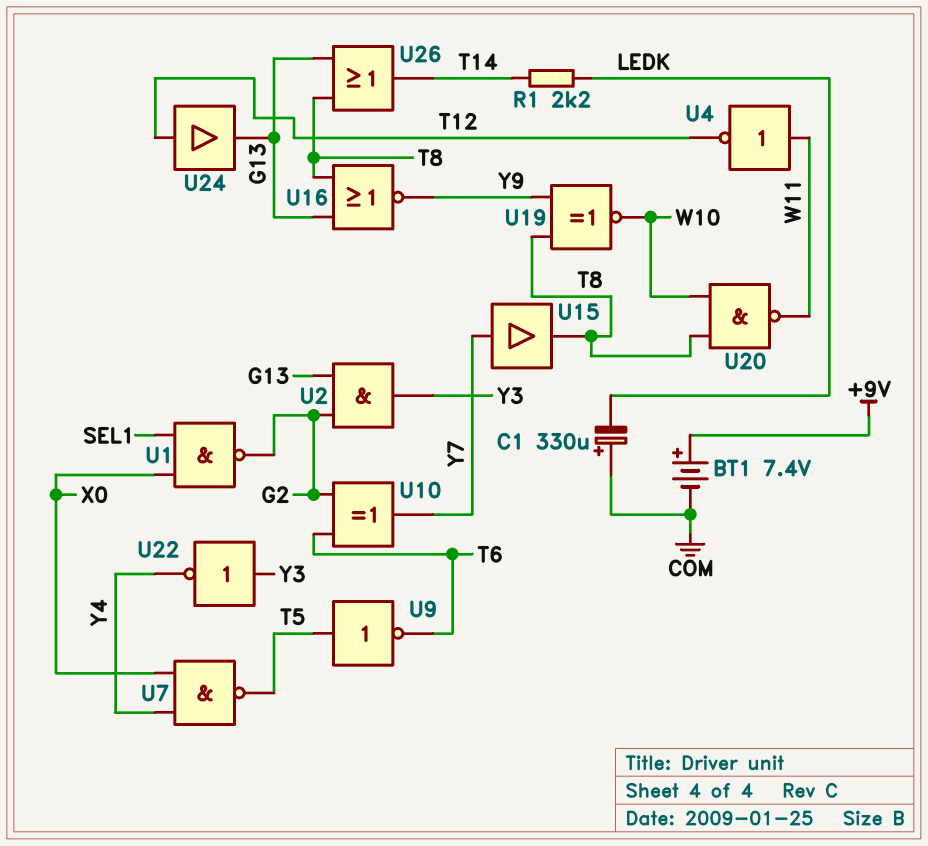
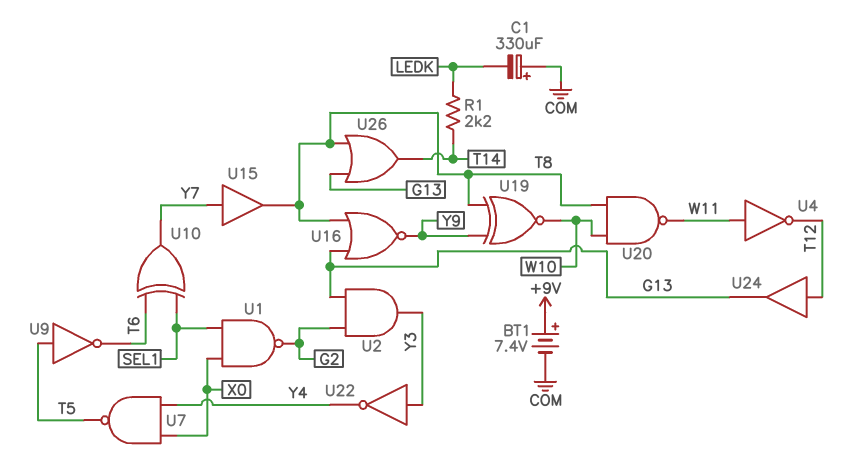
U10: XOR (in G2, in T6, out Y7) -> XOR (in SEL1, in T6, out Y7)

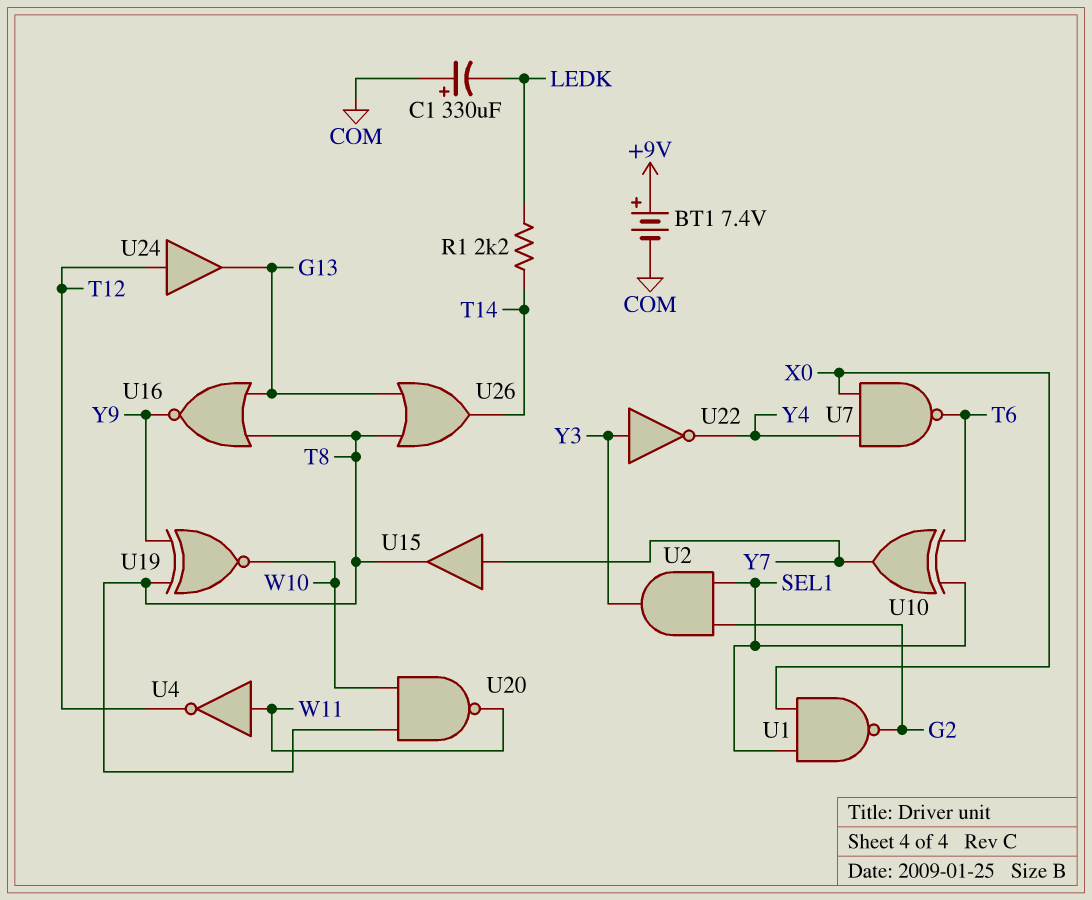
U2: AND (in G2, in G13, out Y3) -> AND (in G2, in SEL1, out Y3)
U7: NAND (in X0, in Y4, out T5) -> NAND (in X0, in Y4, out T6)
U9: NOT (in T5, out T6) -> none

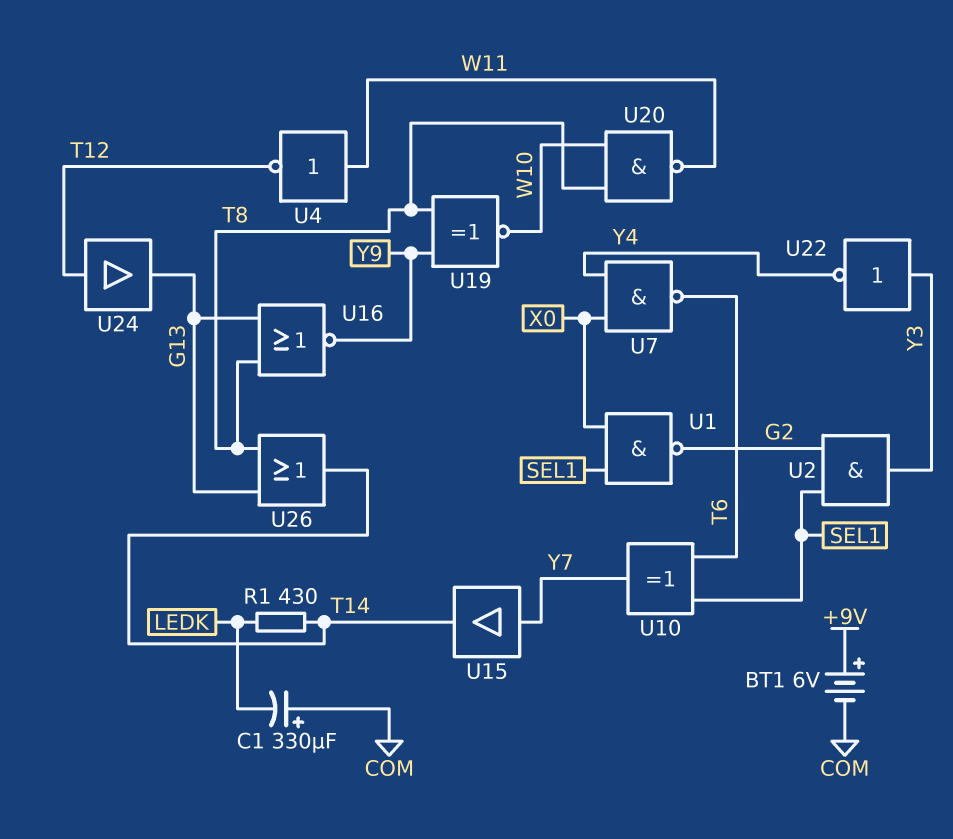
BT1: 7.4V (plus +9V, minus COM) -> 6V (plus +9V, minus COM)
R1: 2.2k (LEDK, T14) -> 430 (LEDK, T14)
U15: buffer (in Y7, out T8) -> buffer (in Y7, out T14)

